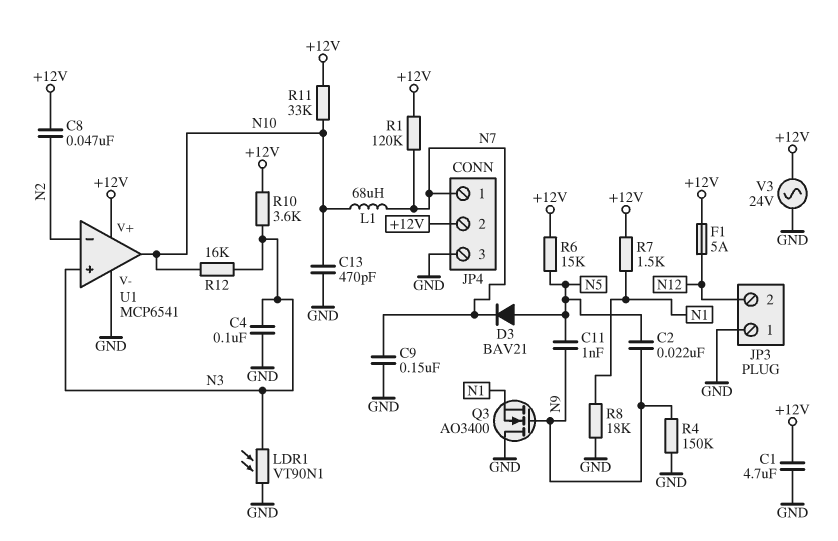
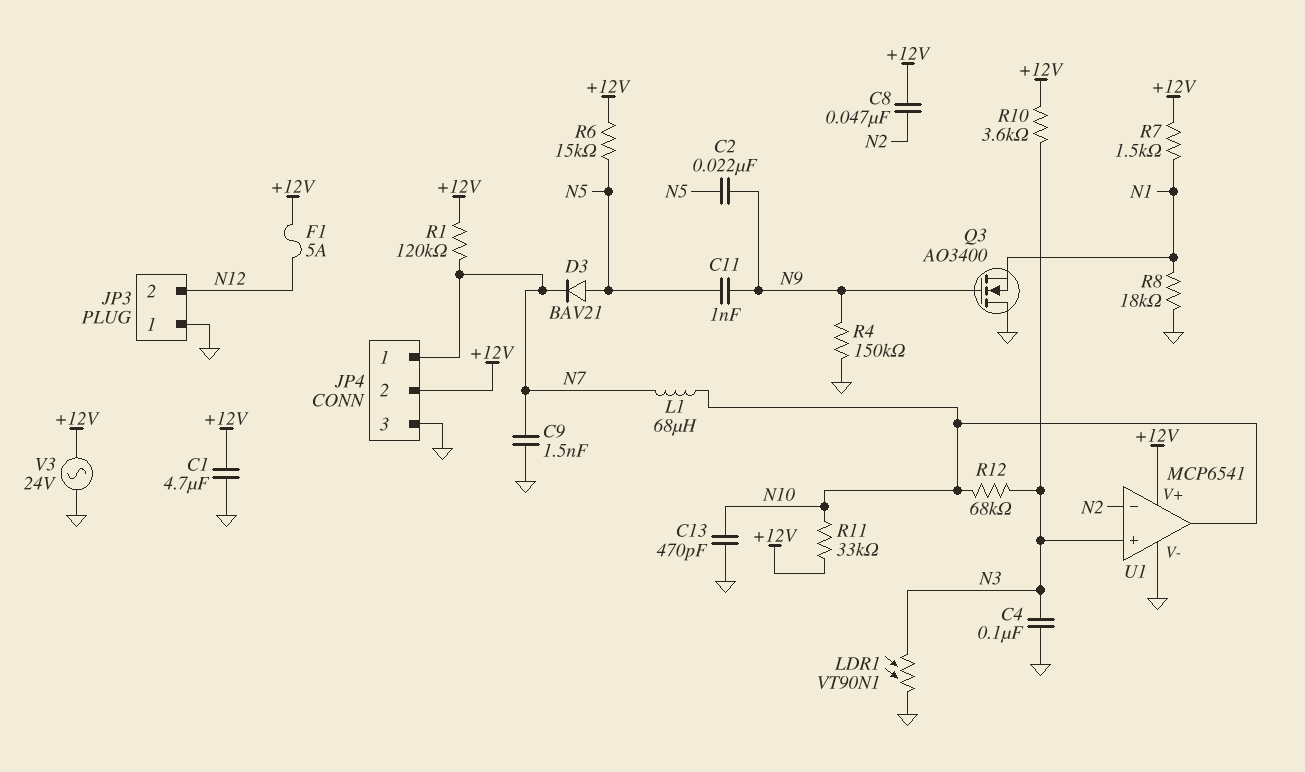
C9: 150nF (GND, N7) -> 1.5nF (GND, N7)
R12: 16k (N3, N10) -> 68k (N3, N10)

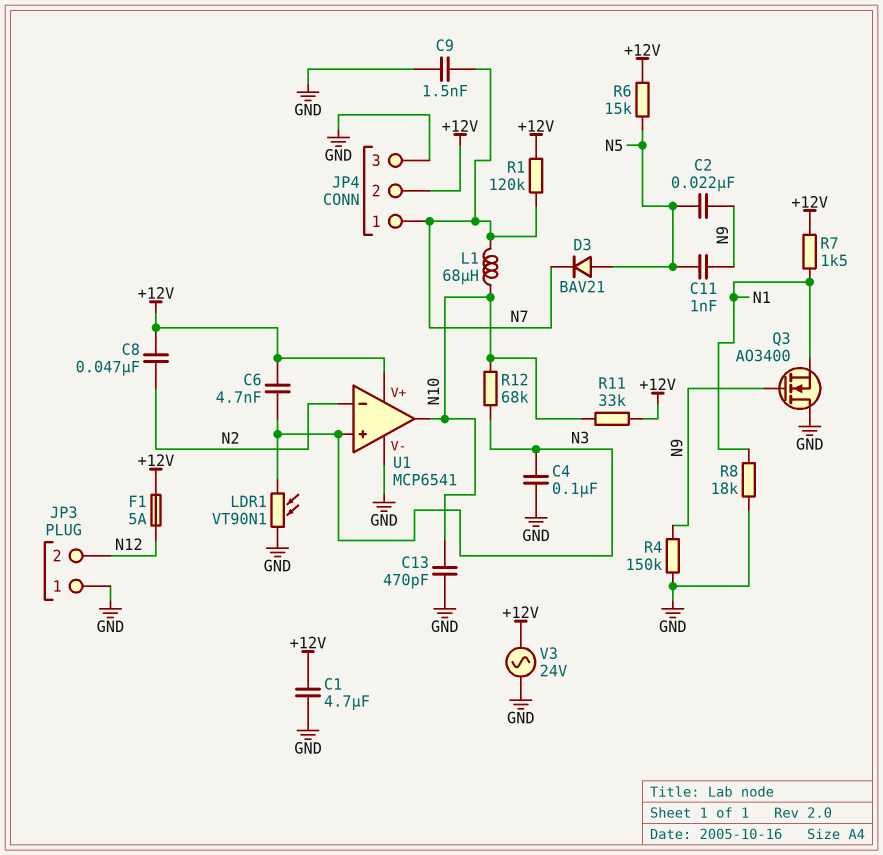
C6: none -> 4.7nF (+12V, N3)
R10: 3.6k (+12V, N3) -> none

